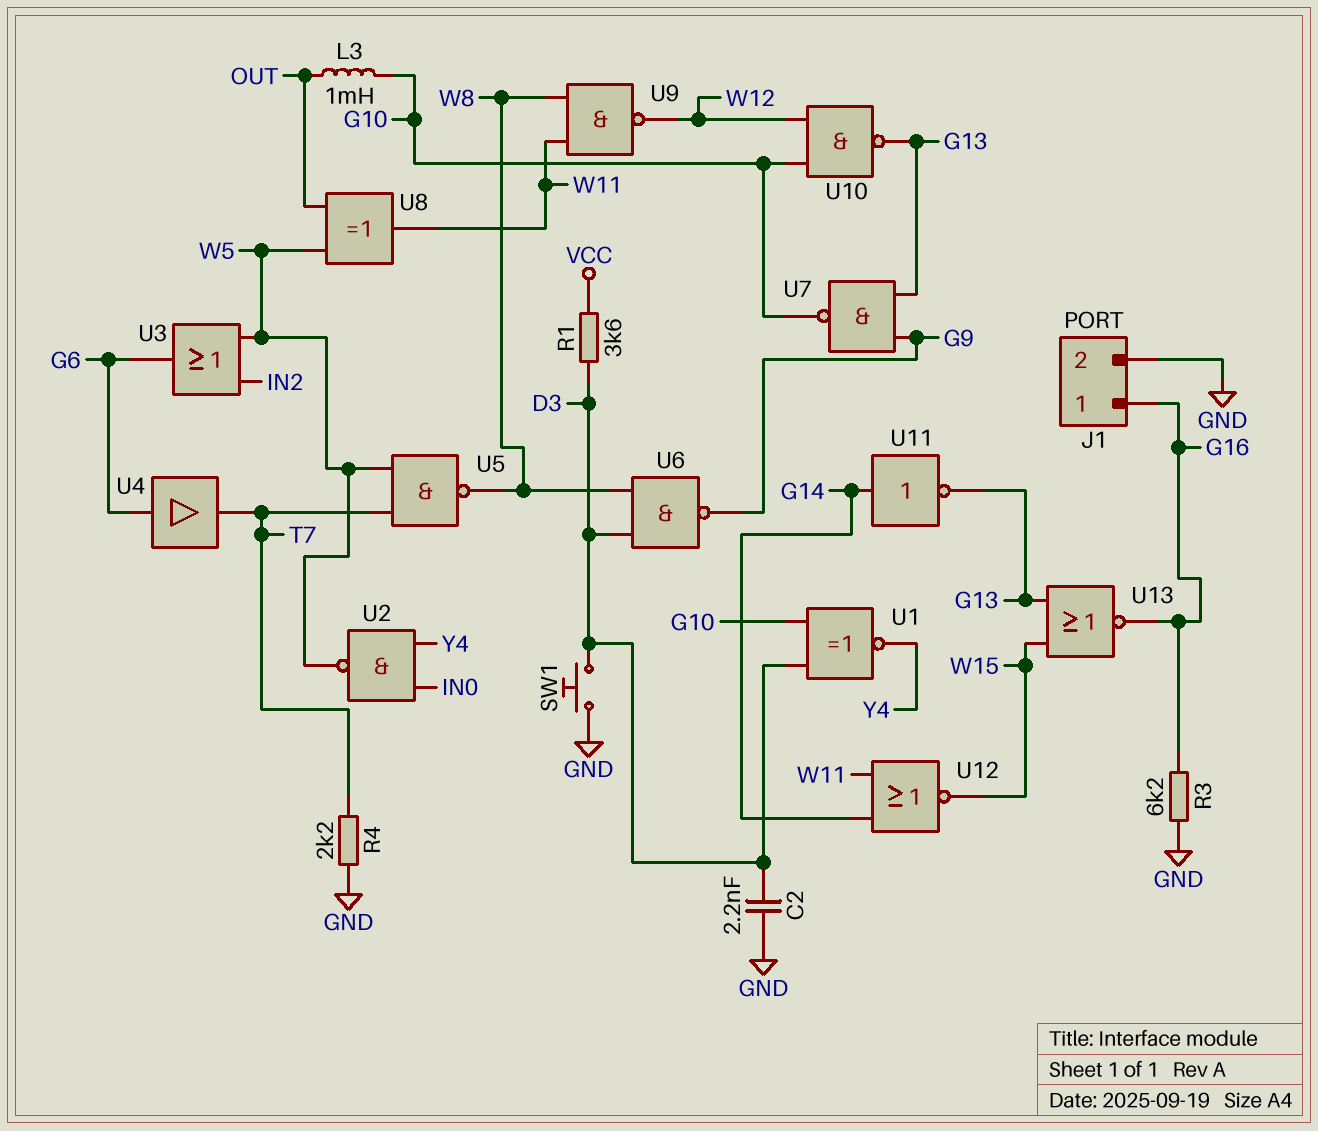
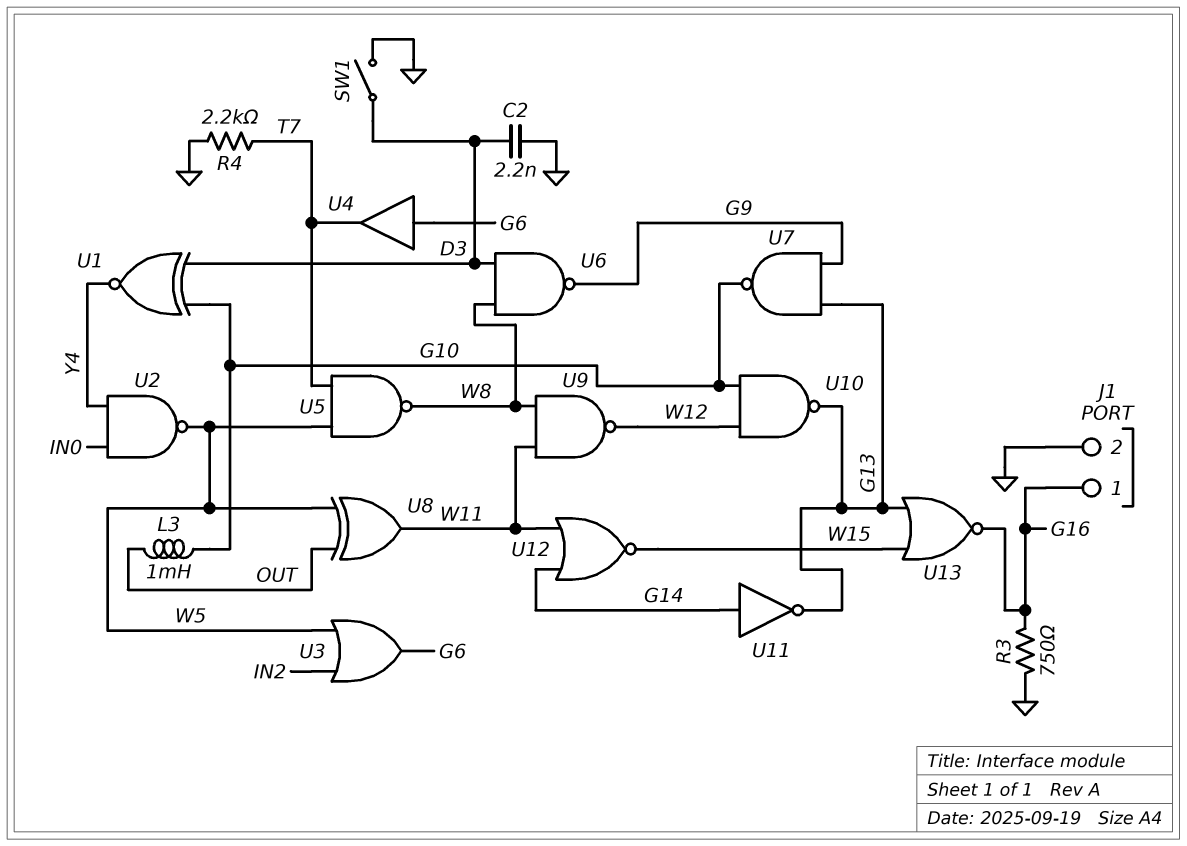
R1: 3.6k (D3, VCC) -> none
R3: 6.2k (G16, GND) -> 750 (G16, GND)
SW1: button (D3, GND) -> switch (D3, GND)

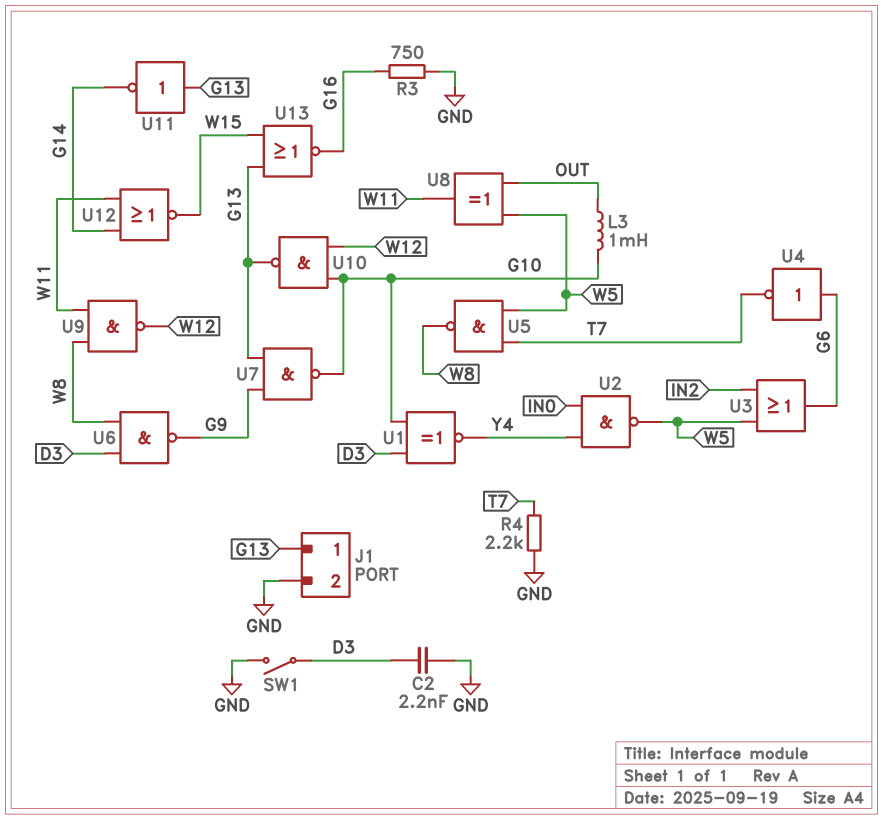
J1 pin 1: G16 -> G13
U4: buffer (in G6, out T7) -> NOT (in G6, out T7)
U11: NOT (in G14, out G13) -> NOT (in G13, out G14)

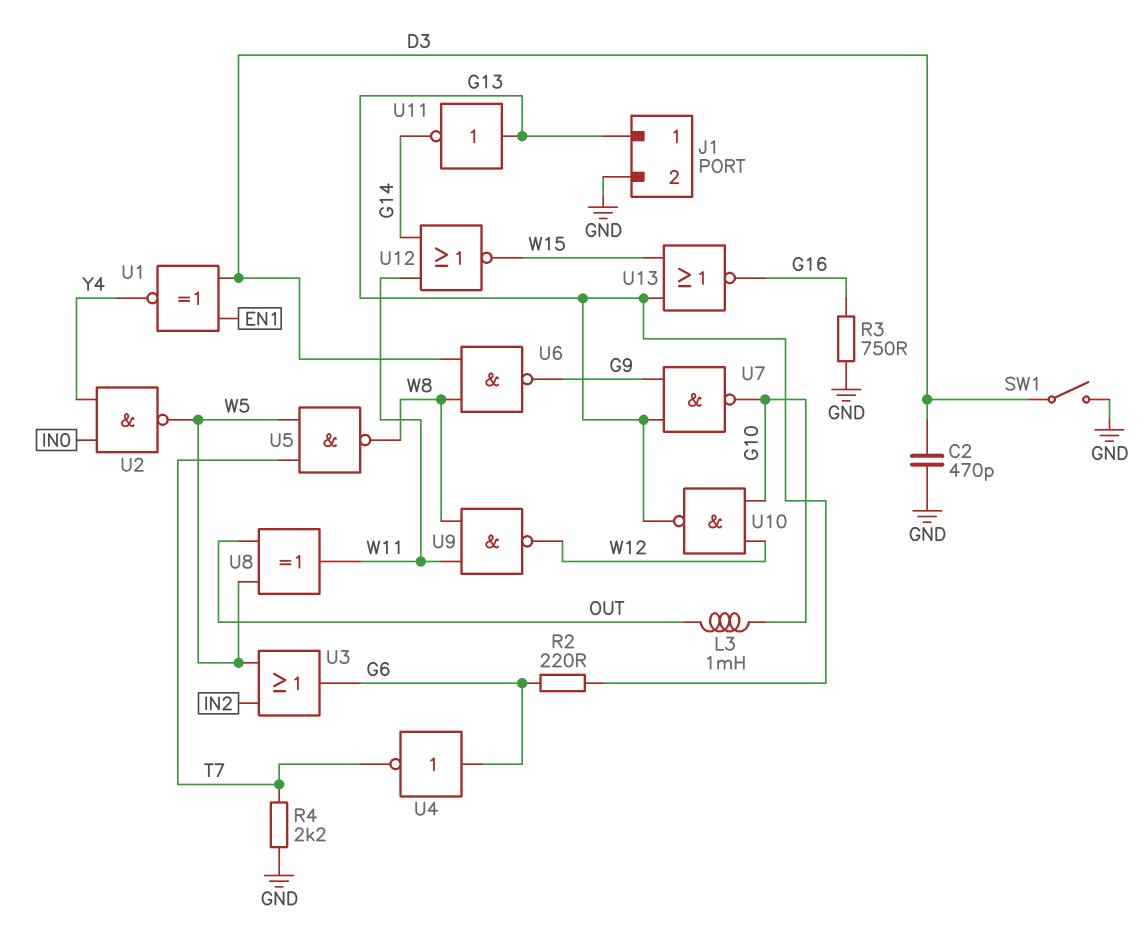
C2: 2.2nF (D3, GND) -> 470pF (D3, GND)
R2: none -> 220 (G6, G13)
U1: XNOR (in D3, in G10, out Y4) -> XNOR (in D3, in EN1, out Y4)

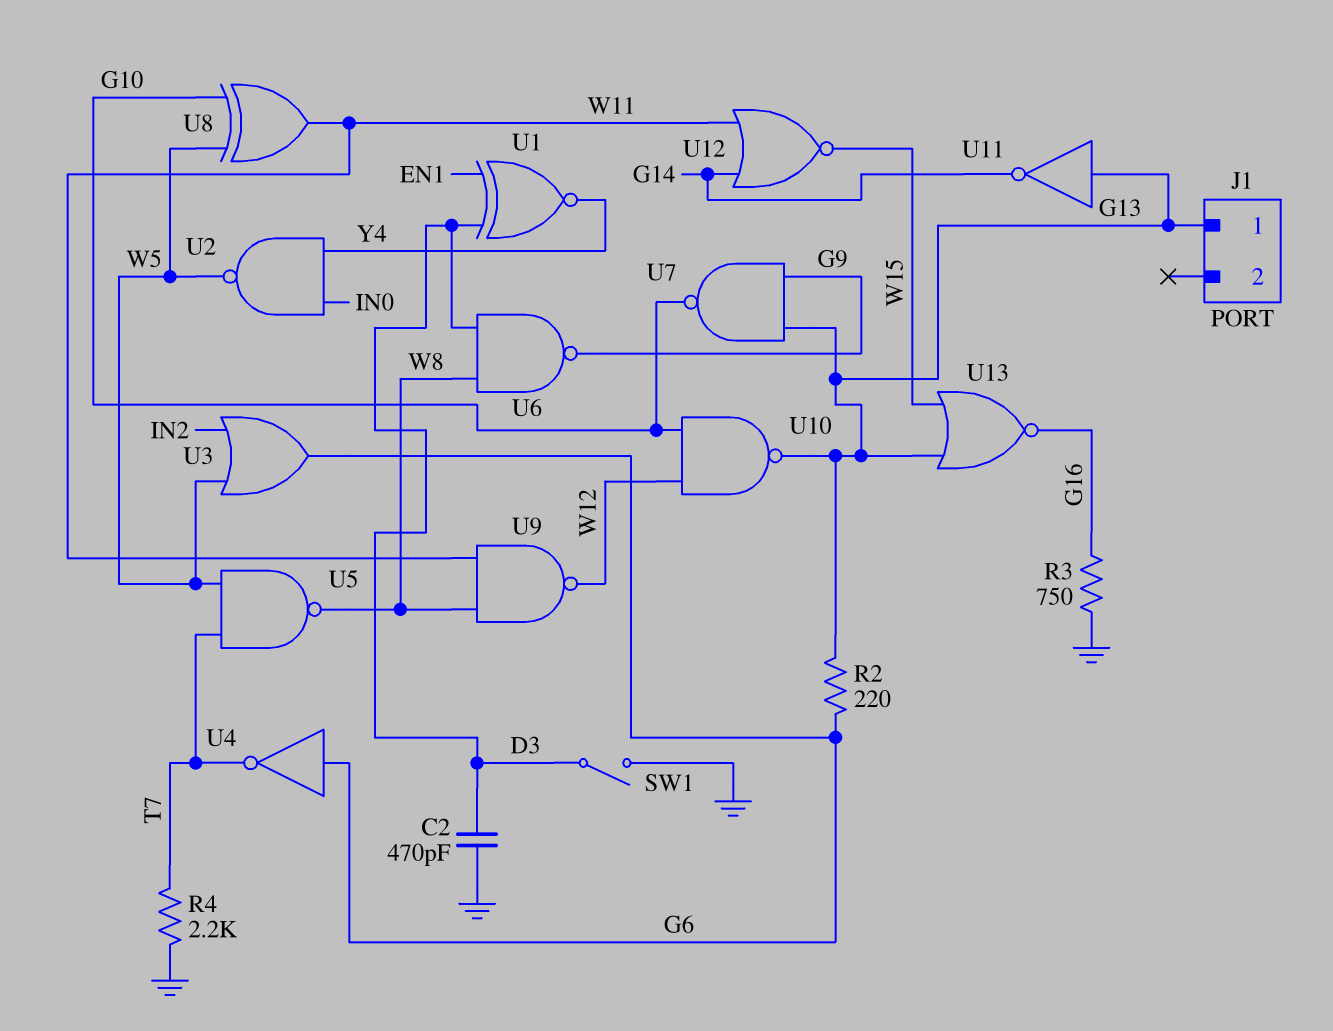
J1 pin 2: GND -> none
L3: 1mH (G10, OUT) -> none
U8: XOR (in OUT, in W5, out W11) -> XOR (in G10, in W5, out W11)

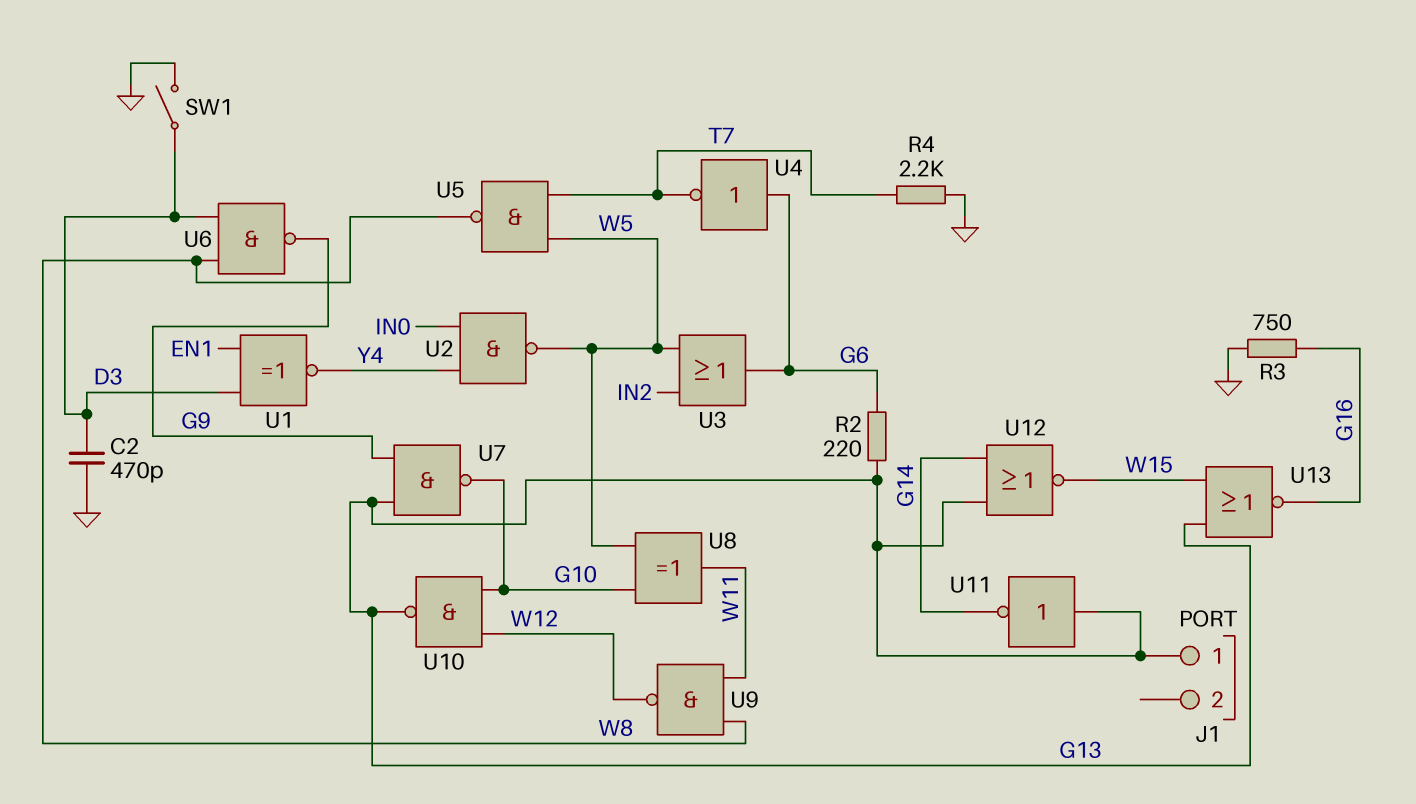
U12: NOR (in G14, in W11, out W15) -> NOR (in G13, in G14, out W15)

